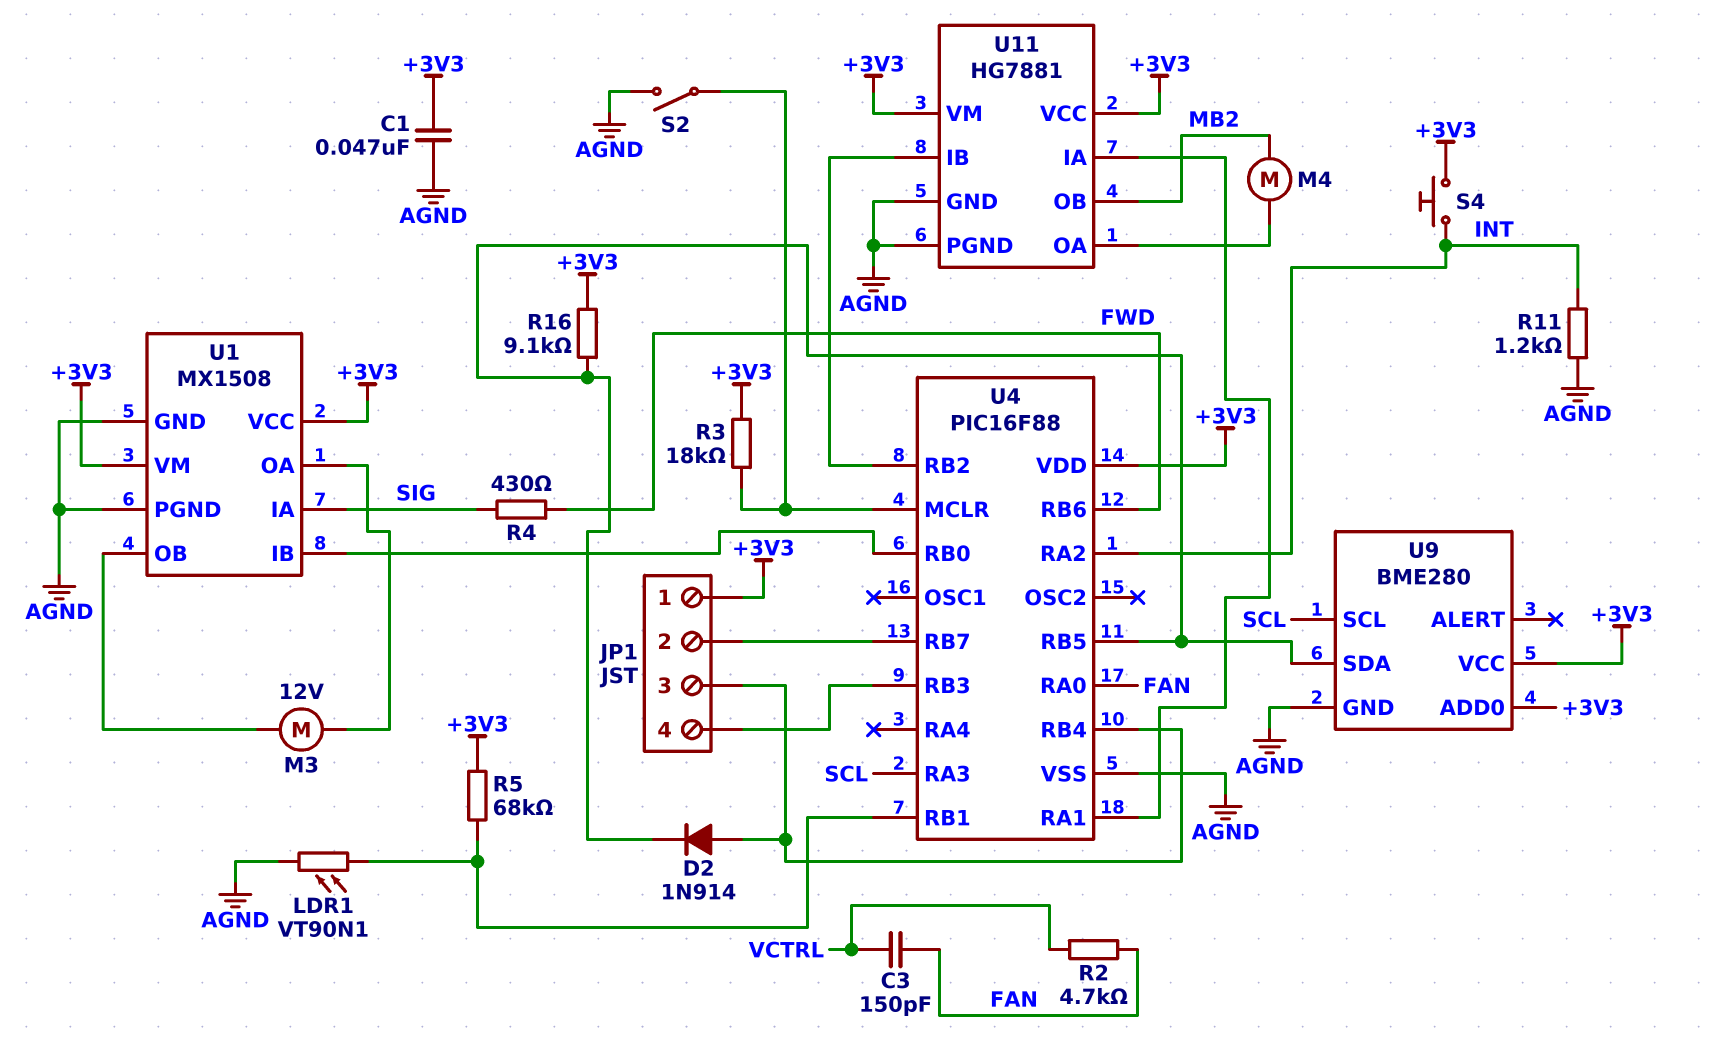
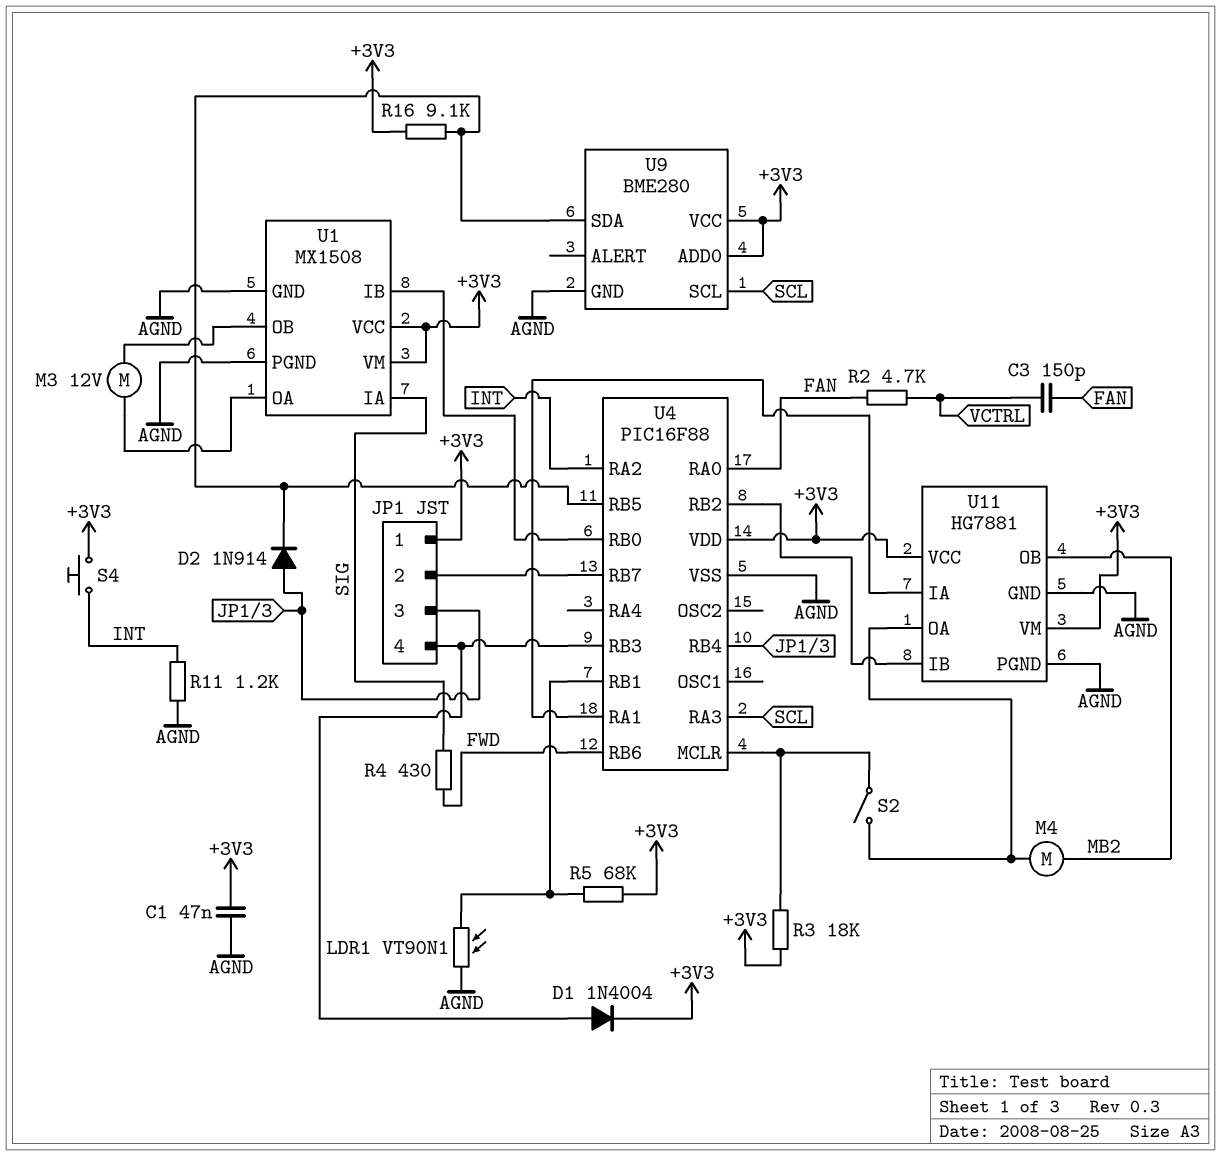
D1: none -> diode 1N4004 (A JP1/4, K +3V3)
S2: switch (AGND, U4/MCLR) -> switch (U4/MCLR, U11/OA)

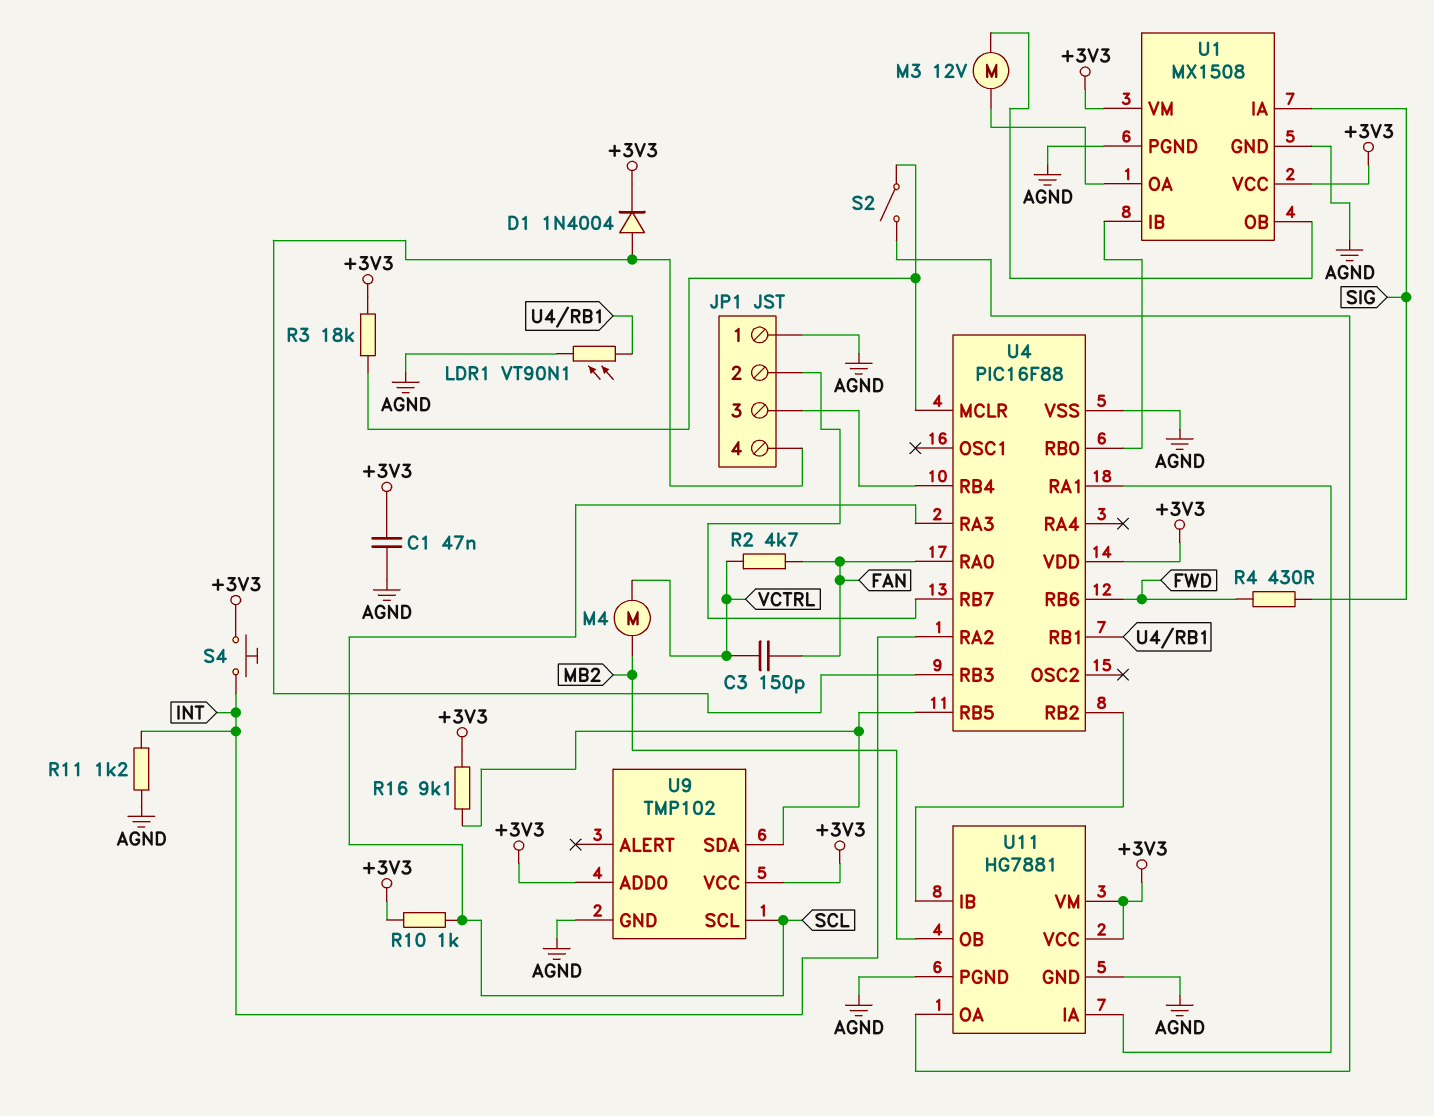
D2: diode 1N914 (A JP1/3, K U4/RB5) -> none
JP1 pin 1: +3V3 -> AGND
M4: motor (MB2, U11/OA) -> motor (MB2, VCTRL)
R5: 68k (+3V3, U4/RB1) -> none
R10: none -> 1k (+3V3, SCL)
U9: BME280 -> TMP102

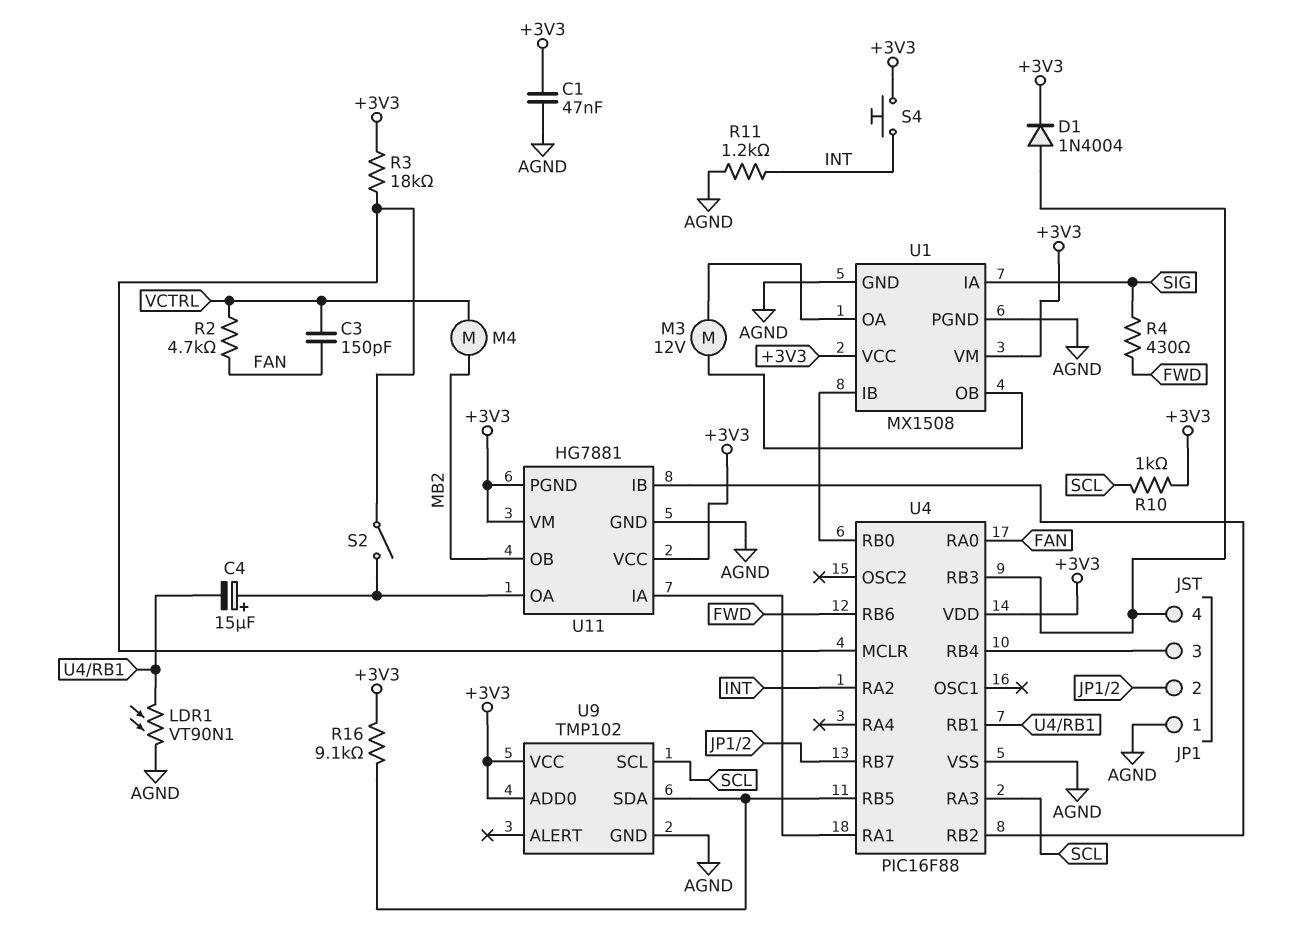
C4: none -> 15uF (plus U11/OA, minus U4/RB1)
U11 pin PGND: AGND -> +3V3

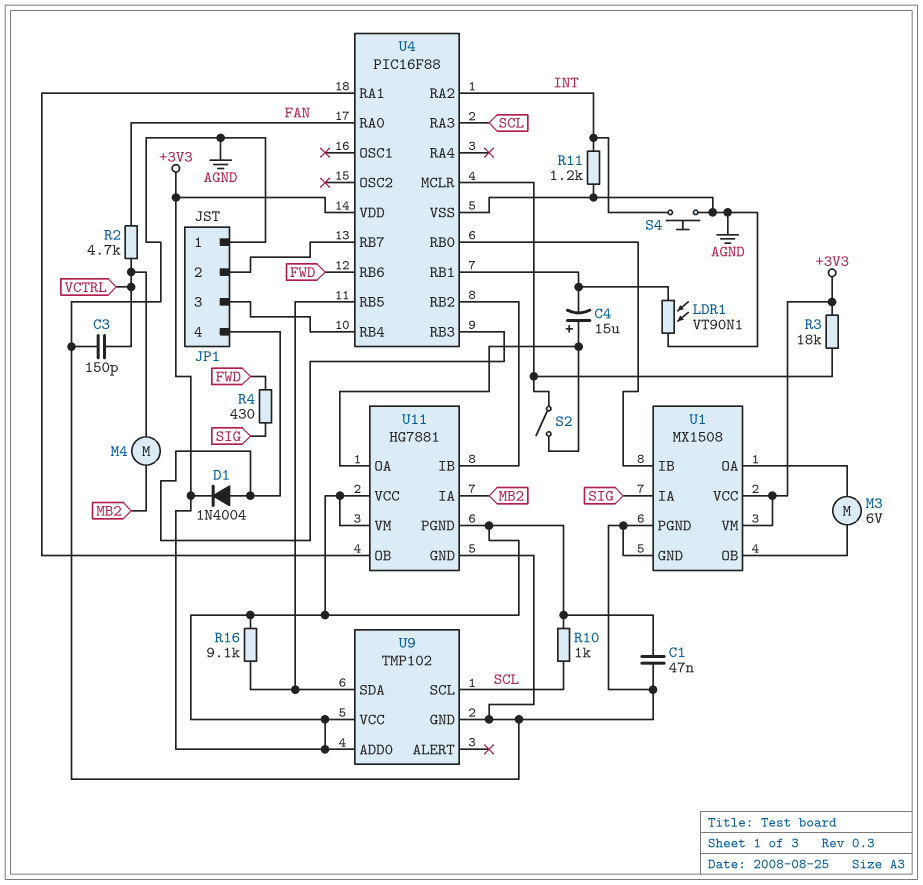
C3: 150pF (FAN, VCTRL) -> 150pF (AGND, VCTRL)
M3: motor 12V (U1/OA, U1/OB) -> motor 6V (U1/OA, U1/OB)
S4: button (+3V3, INT) -> button (AGND, INT)
U11 pin IA: U4/RA1 -> MB2
U11 pin OB: MB2 -> U4/RA1

